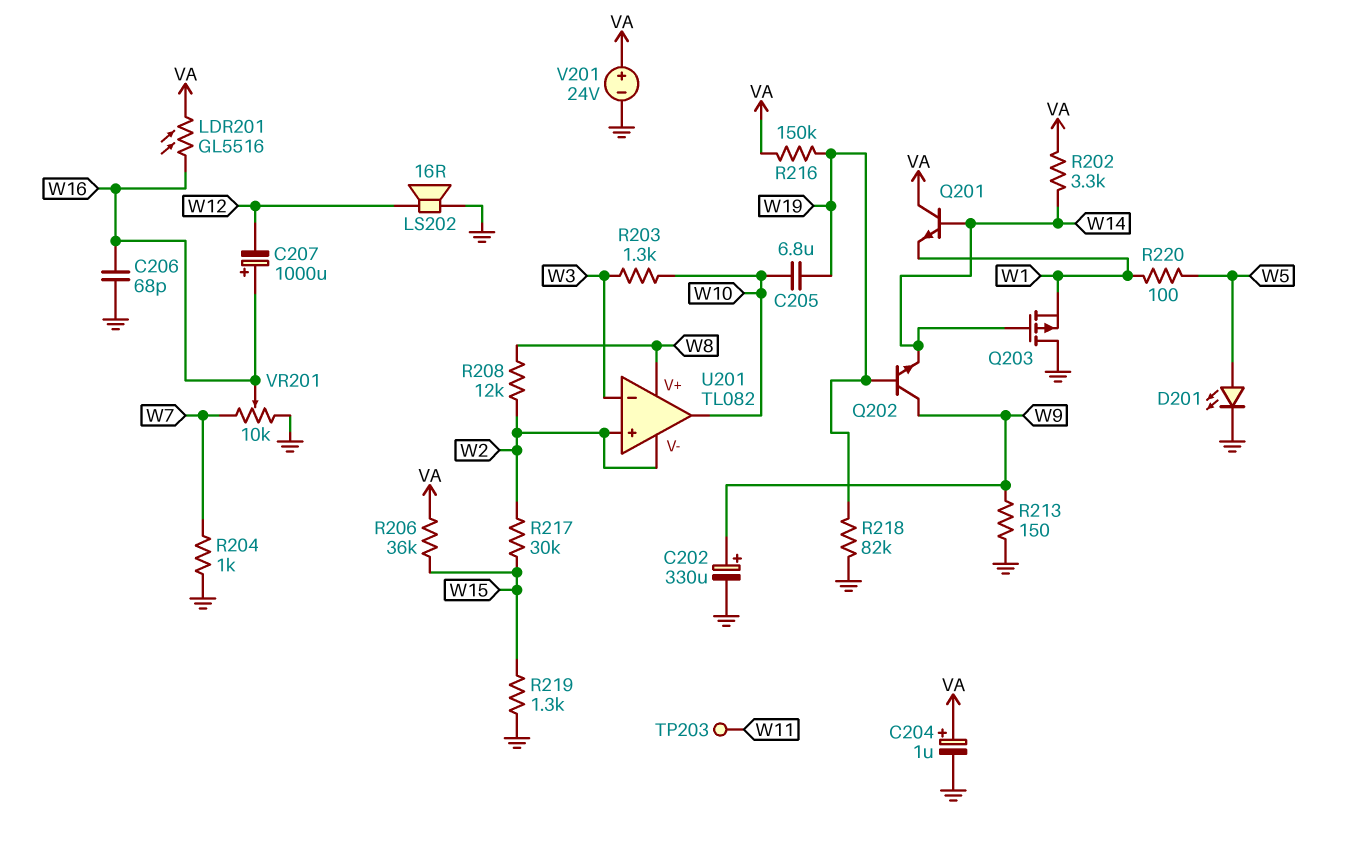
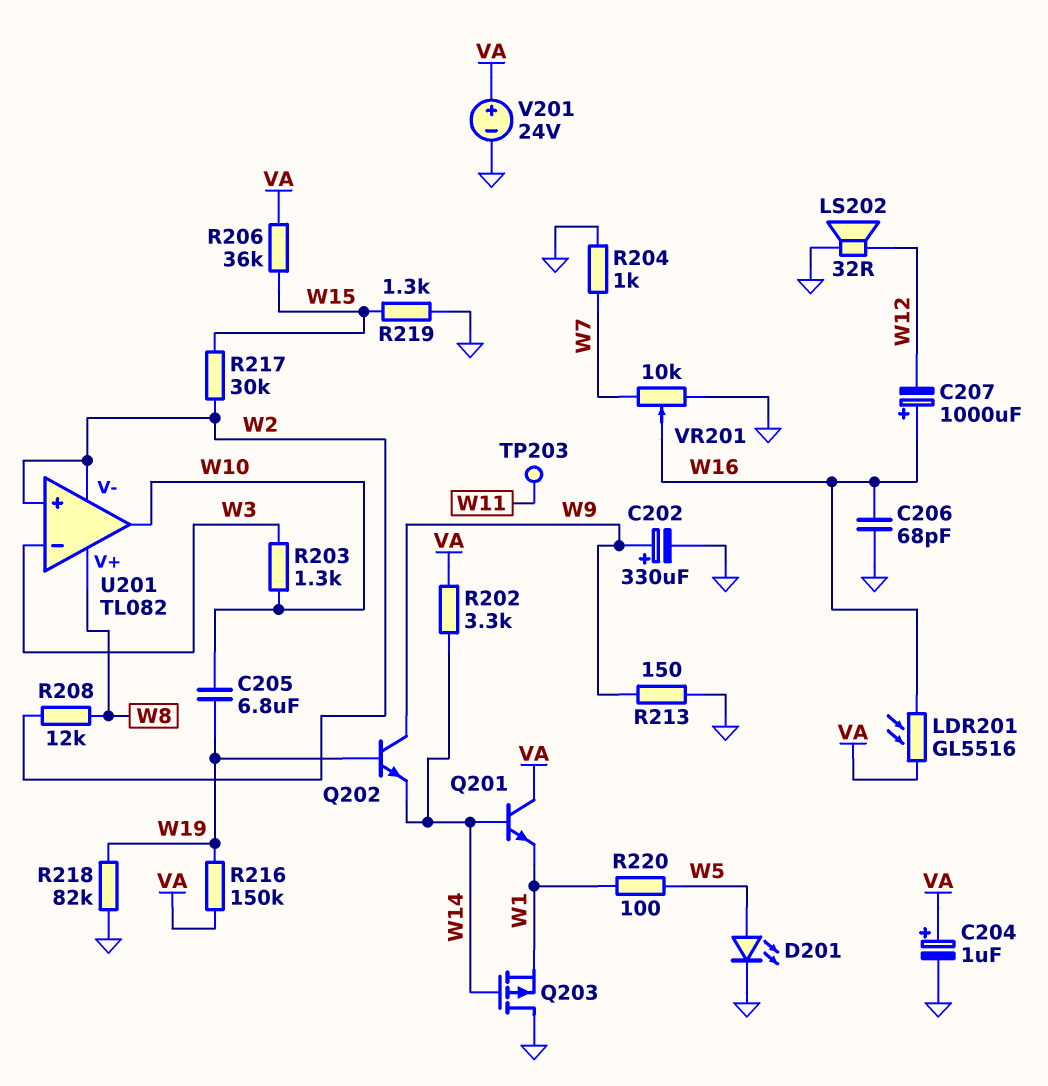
LS202: speaker 16R (GND, W12) -> speaker 32R (GND, W12)

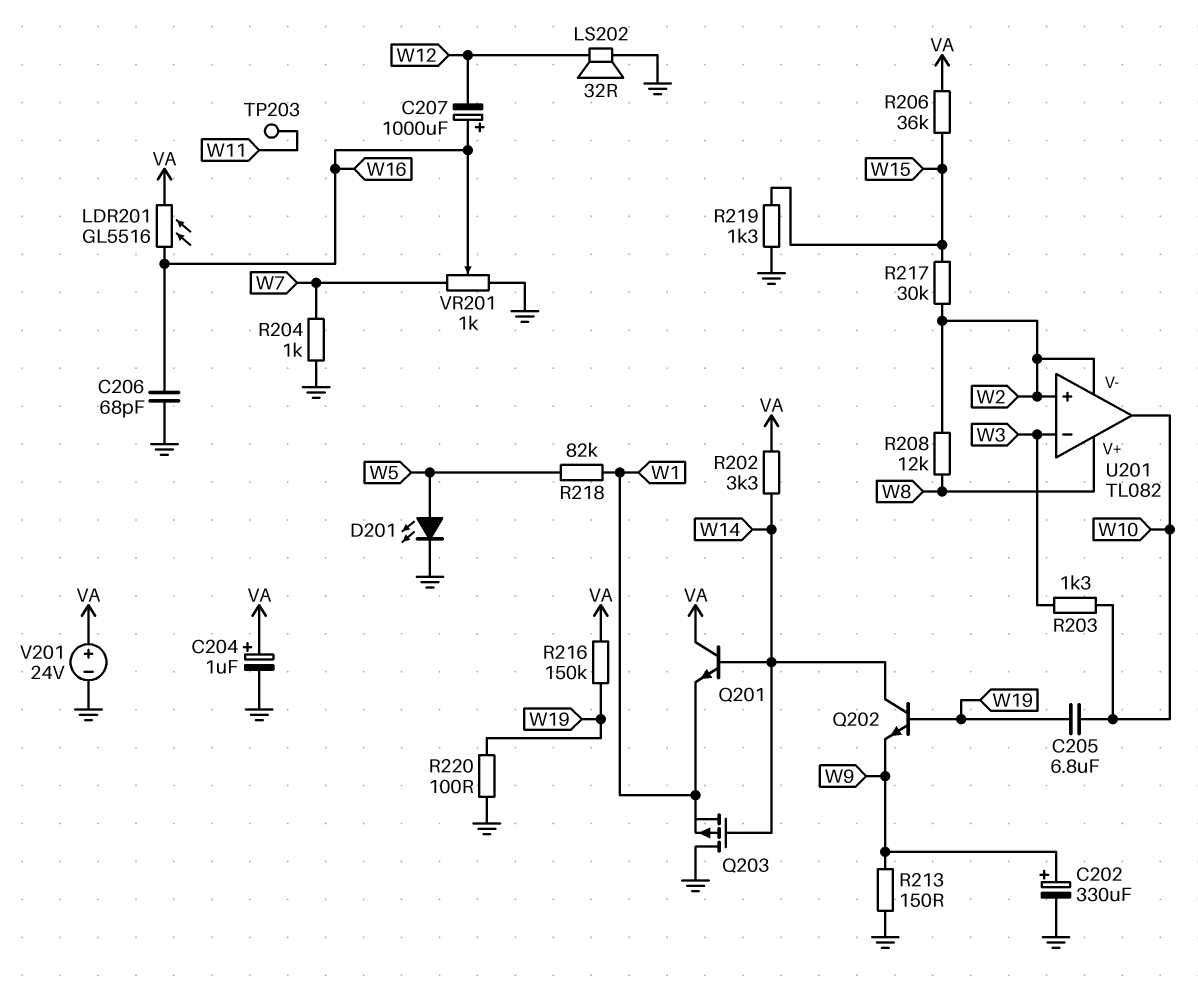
Q202: NPN (B W19, C W9, E W14) -> NPN (B W19, C W14, E W9)
R218: 82k (GND, W19) -> 82k (W1, W5)
R220: 100 (W1, W5) -> 100 (GND, W19)
VR201: 10k (GND, W7, wiper W16) -> 1k (GND, W7, wiper W16)

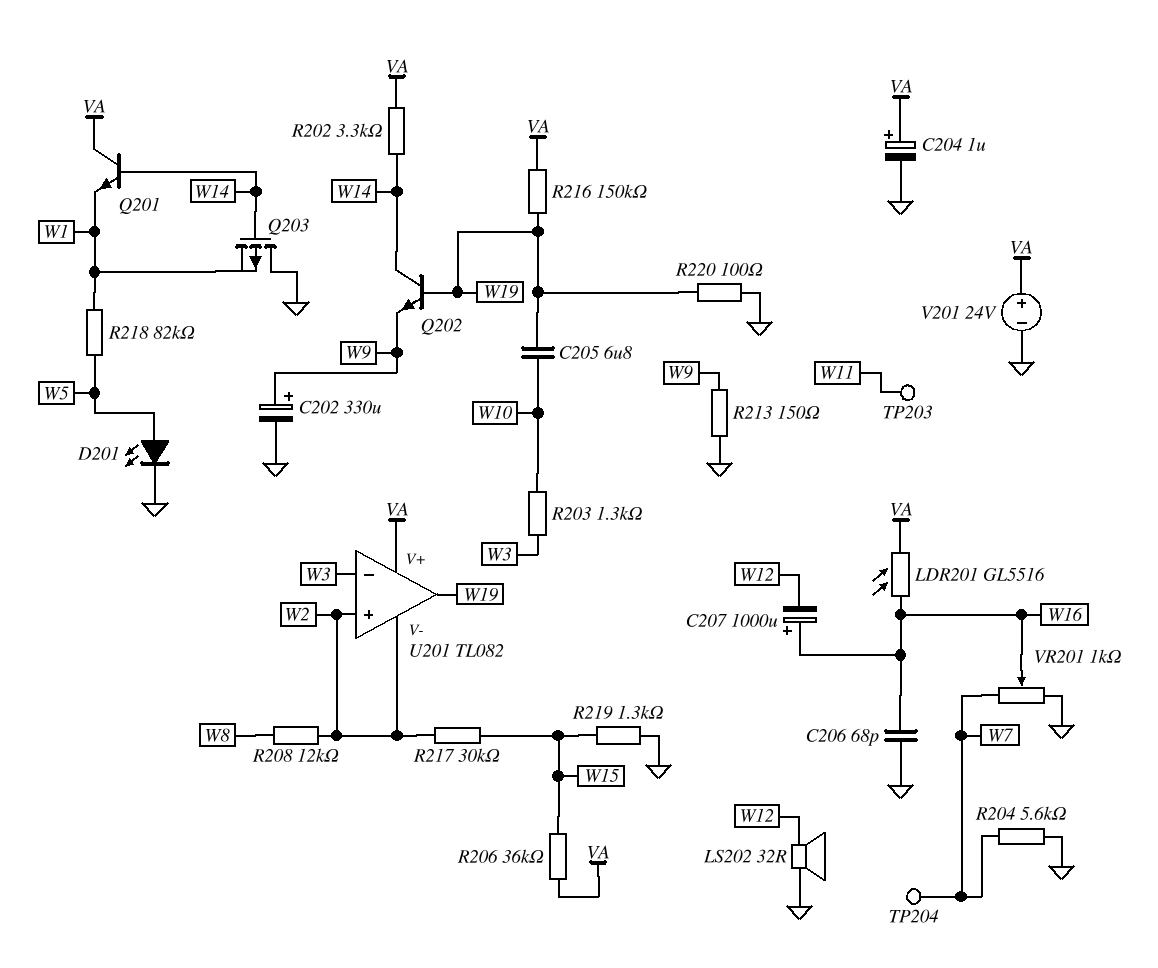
R204: 1k (GND, W7) -> 5.6k (GND, W7)
TP204: none -> test point (W7)
U201 pin V+: W8 -> VA
U201 pin out: W10 -> W19

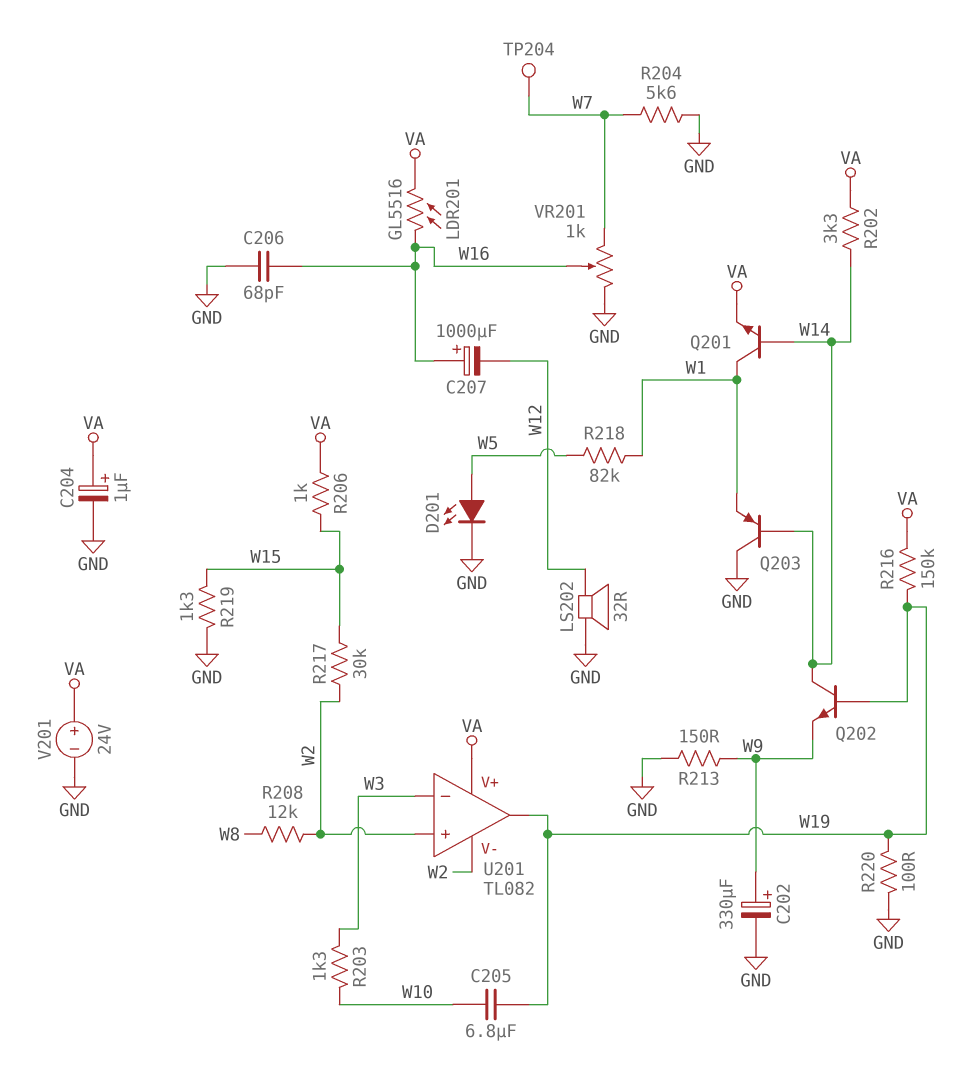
Q201: NPN (B W14, C VA, E W1) -> NPN (B W14, C W1, E VA)
Q203: PMOS (G W14, D GND, S W1) -> PNP (B W14, C GND, E W1)
R206: 36k (VA, W15) -> 1k (VA, W15)
TP203: test point (W11) -> none

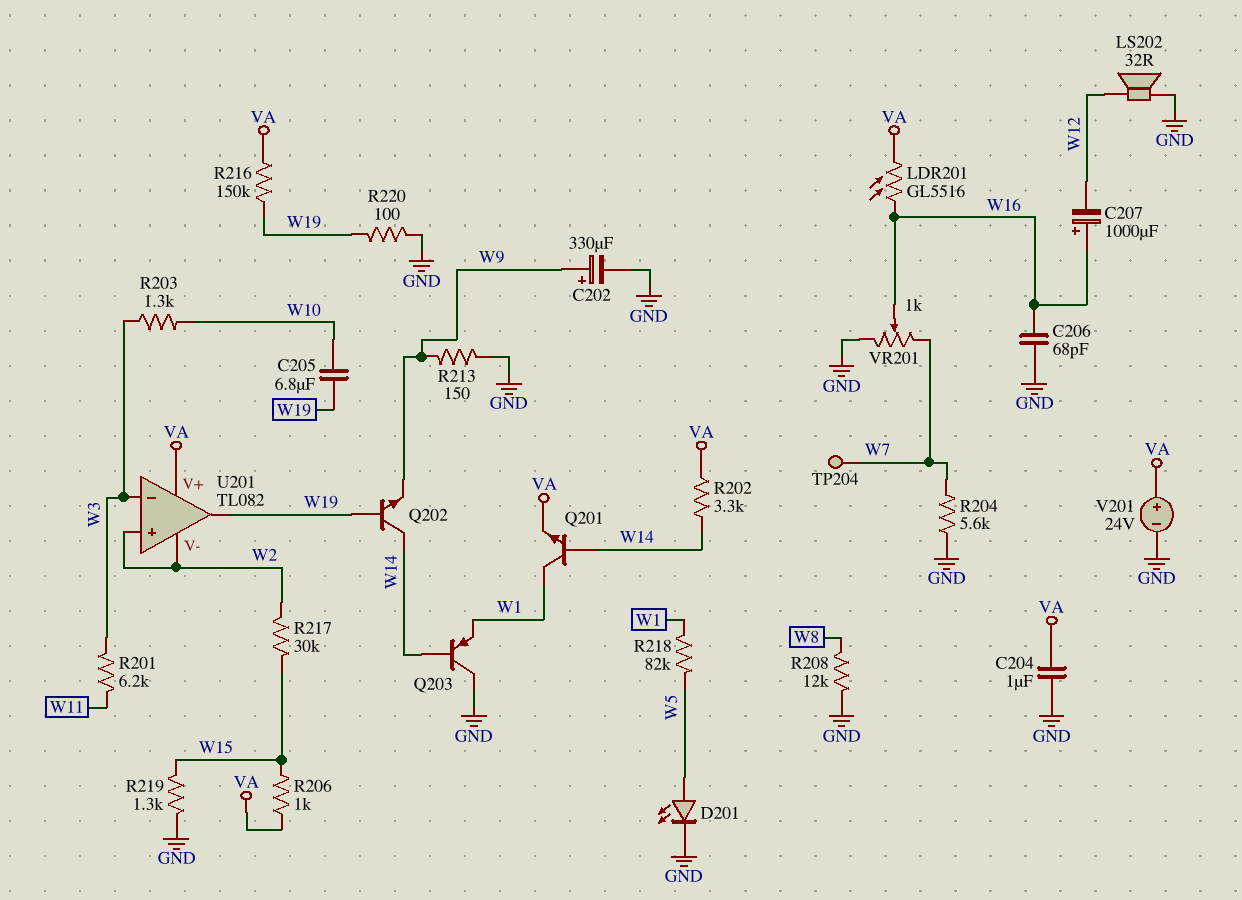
C204: 1uF (plus VA, minus GND) -> 1uF (GND, VA)
R201: none -> 6.2k (W3, W11)
R208: 12k (W2, W8) -> 12k (GND, W8)

